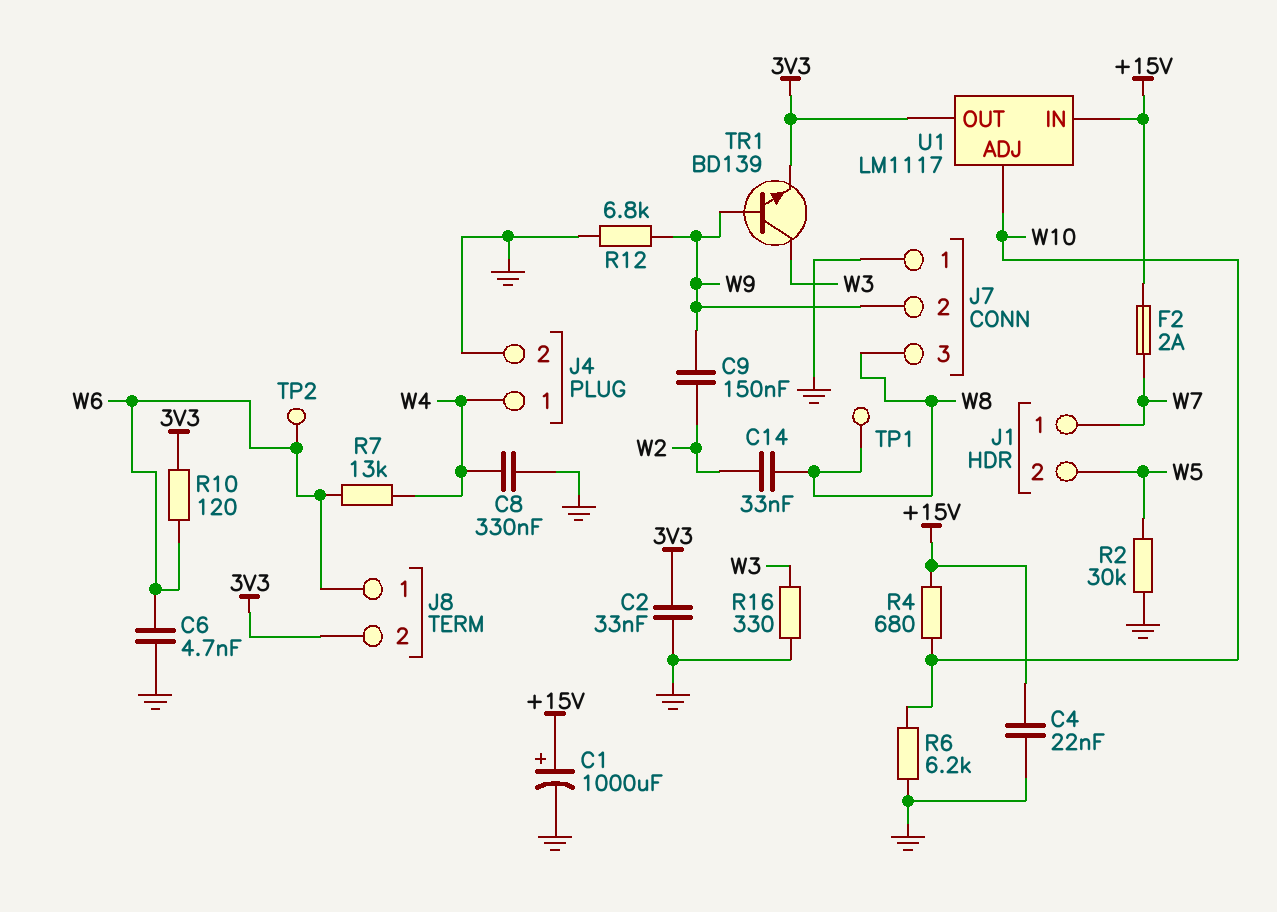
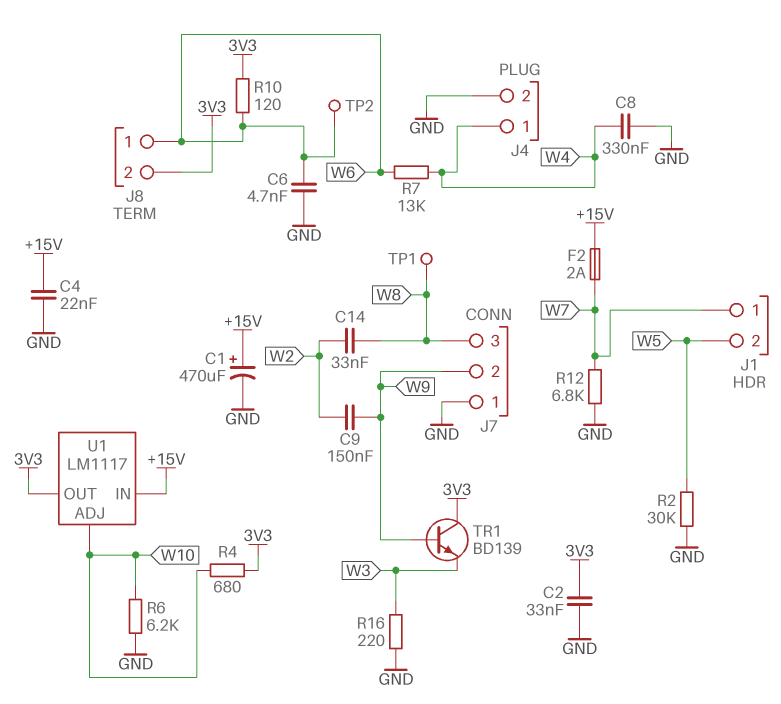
C1: 1000uF (plus +15V, minus GND) -> 470uF (plus +15V, minus GND)
R4: 680 (+15V, W10) -> 680 (3V3, W10)
R12: 6.8k (GND, W9) -> 6.8k (GND, W7)
R16: 330 (GND, W3) -> 220 (GND, W3)
TR1: NPN BD139 (B W9, C W3, E 3V3) -> NPN BD139 (B W9, C 3V3, E W3)

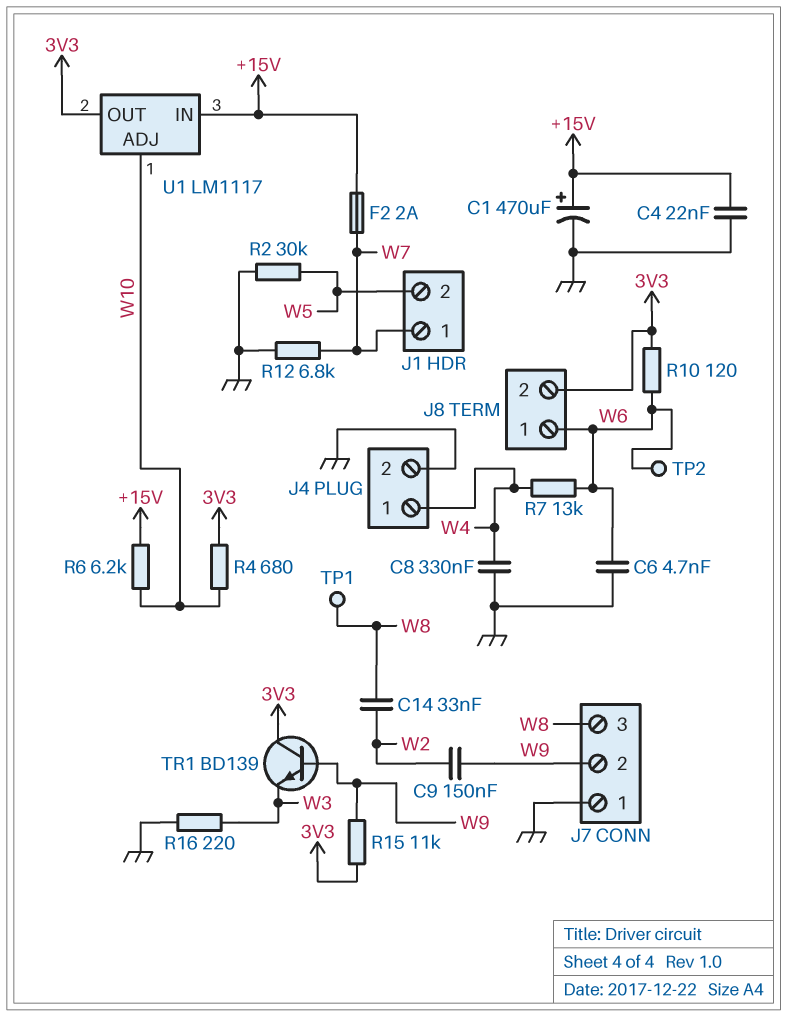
C2: 33nF (3V3, GND) -> none
R6: 6.2k (GND, W10) -> 6.2k (+15V, W10)
R15: none -> 11k (3V3, W9)

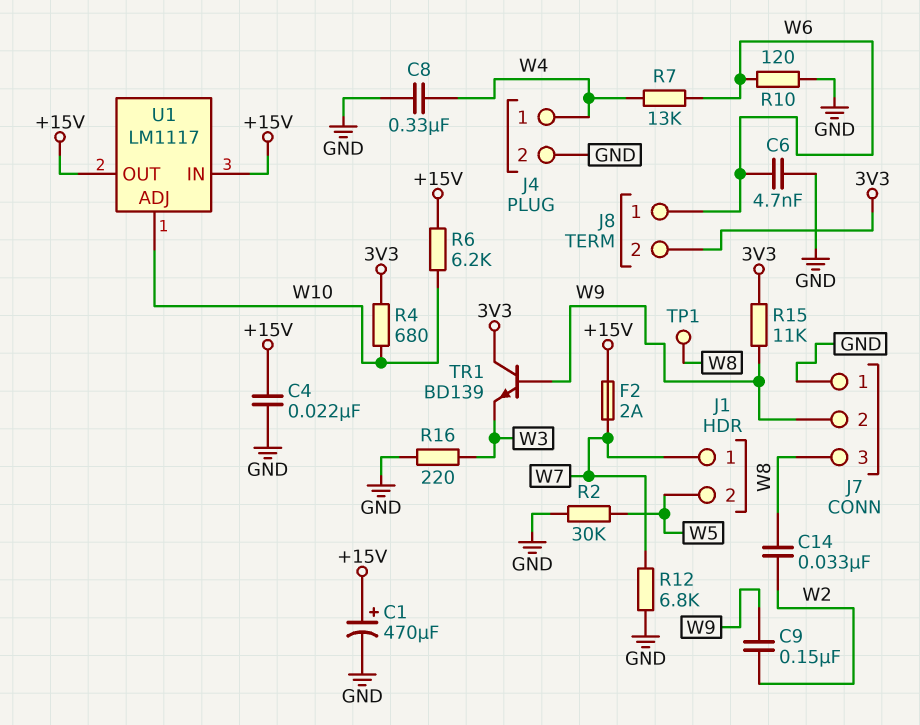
R10: 120 (3V3, W6) -> 120 (GND, W6)
TP2: test point (W6) -> none
U1 pin OUT: 3V3 -> +15V

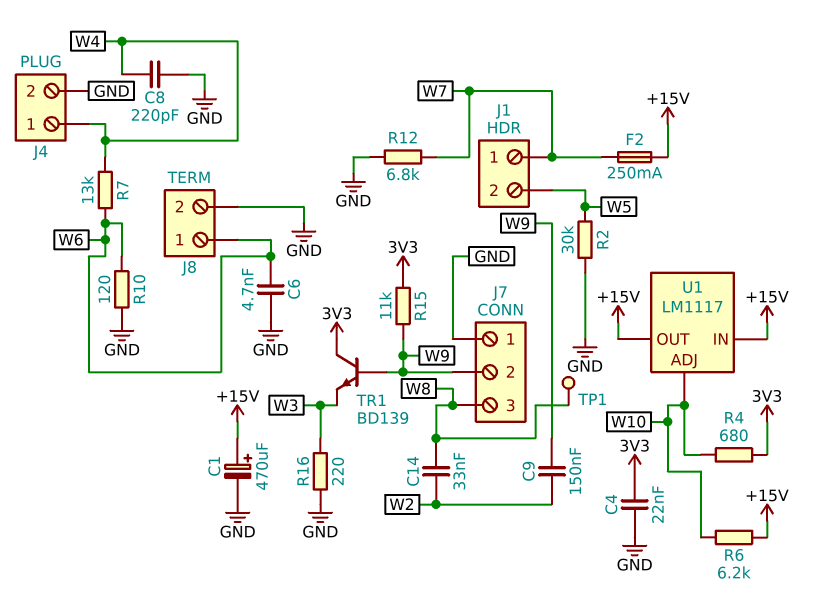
C4: 22nF (+15V, GND) -> 22nF (3V3, GND)
C8: 330nF (GND, W4) -> 220pF (GND, W4)
F2: 2A (+15V, W7) -> 250mA (+15V, W7)
J8 pin 2: 3V3 -> GND

